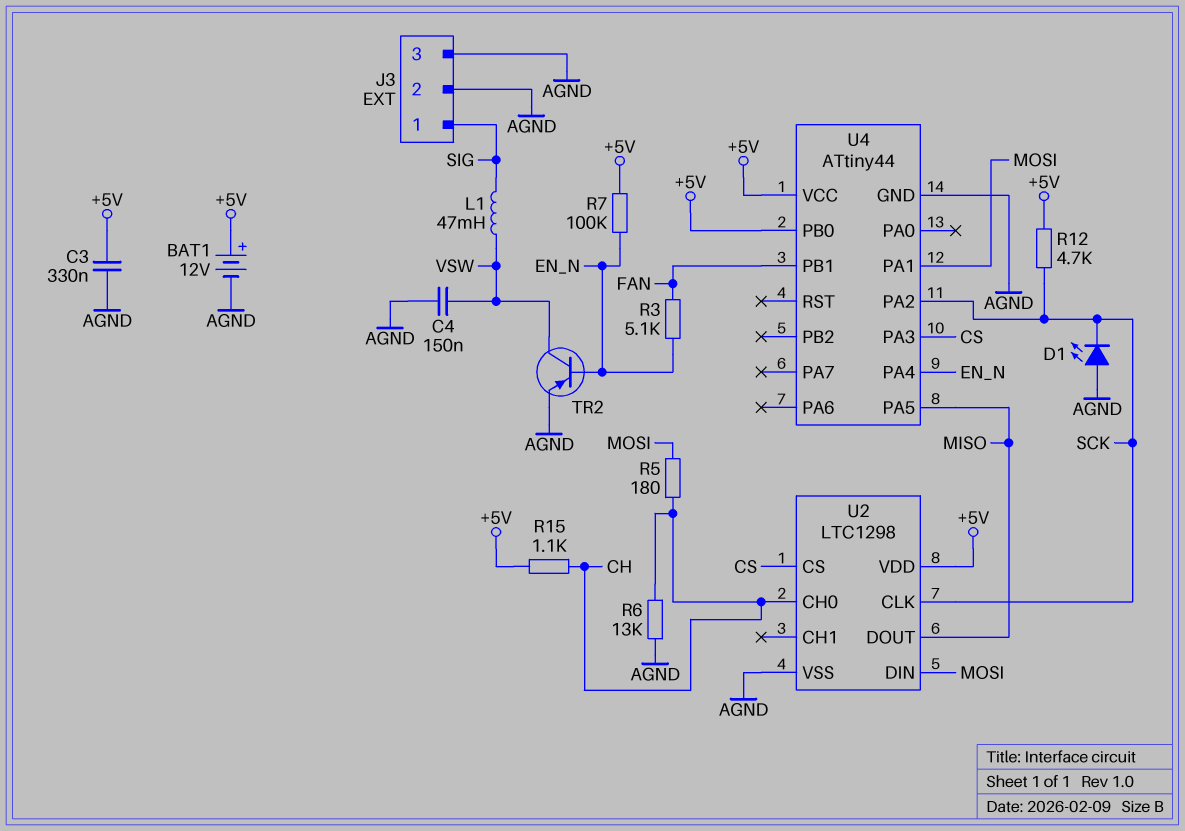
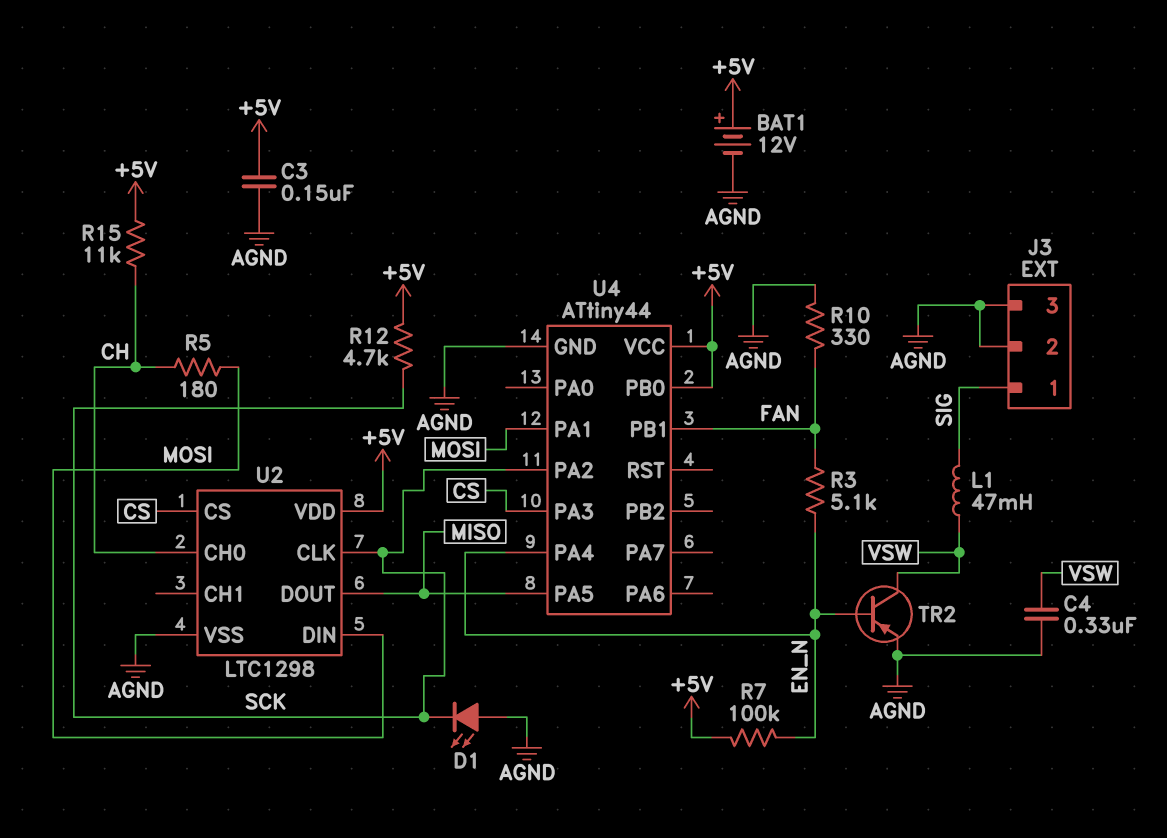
C3: 330nF (+5V, AGND) -> 150nF (+5V, AGND)
C4: 150nF (AGND, VSW) -> 330nF (AGND, VSW)
R6: 13k (AGND, CH) -> none
R10: none -> 330 (AGND, FAN)
R15: 1.1k (+5V, CH) -> 11k (+5V, CH)

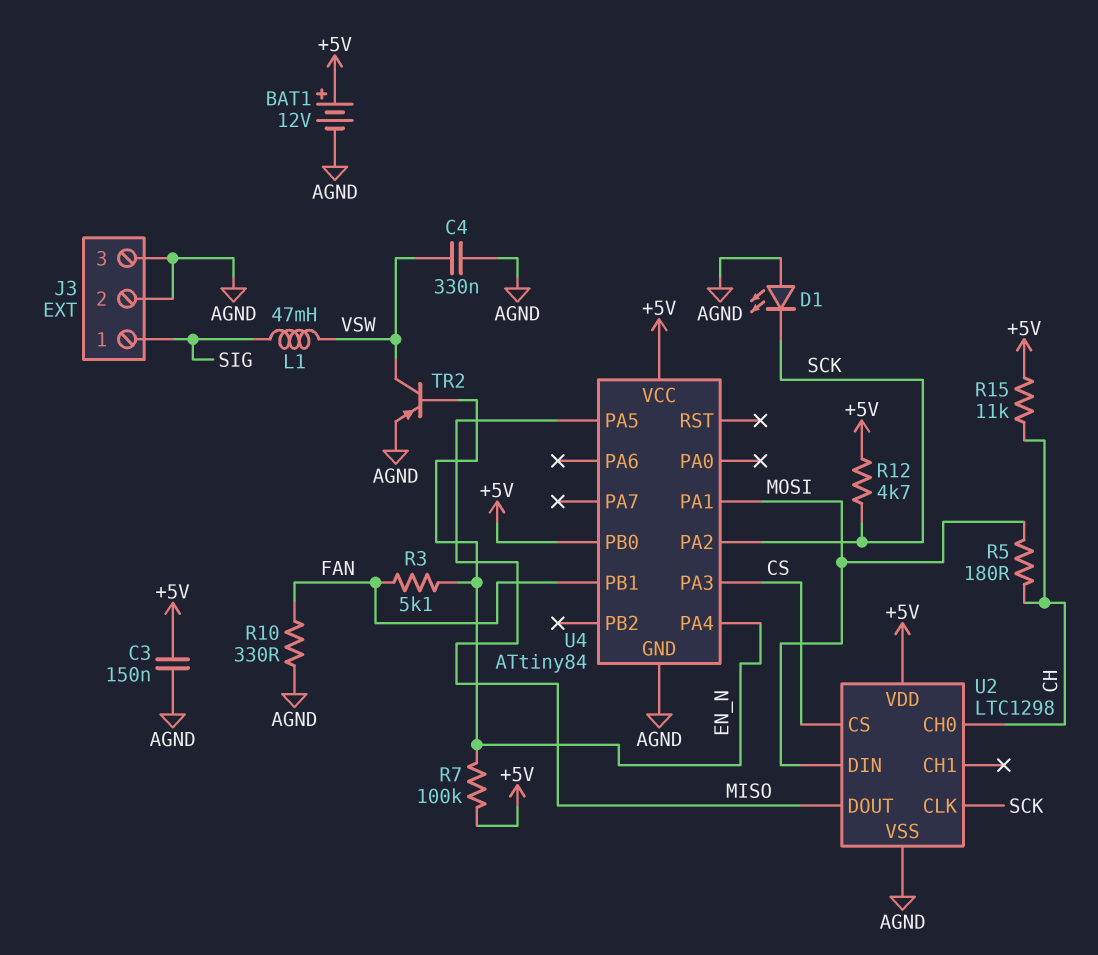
U4: ATtiny44 -> ATtiny84

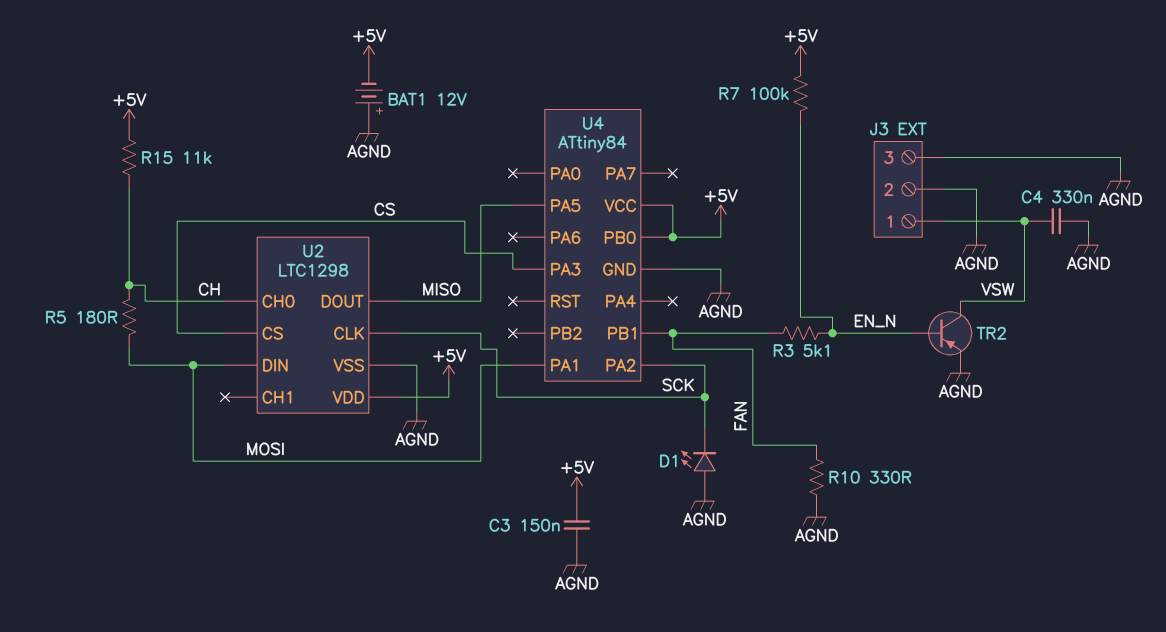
BAT1: 12V (plus +5V, minus AGND) -> 12V (plus AGND, minus +5V)
J3 pin 1: SIG -> VSW
L1: 47mH (SIG, VSW) -> none
R12: 4.7k (+5V, SCK) -> none
U4 pin PA4: EN_N -> none

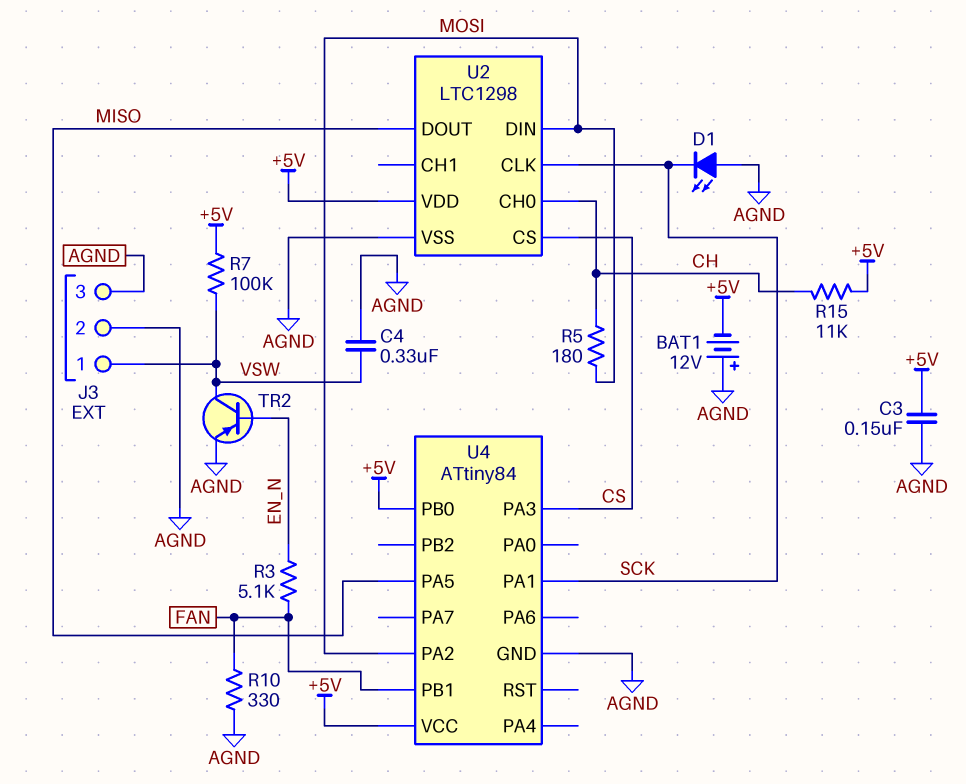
R7: 100k (+5V, EN_N) -> 100k (+5V, VSW)
U4 pin PA1: MOSI -> SCK
U4 pin PA2: SCK -> MOSI

